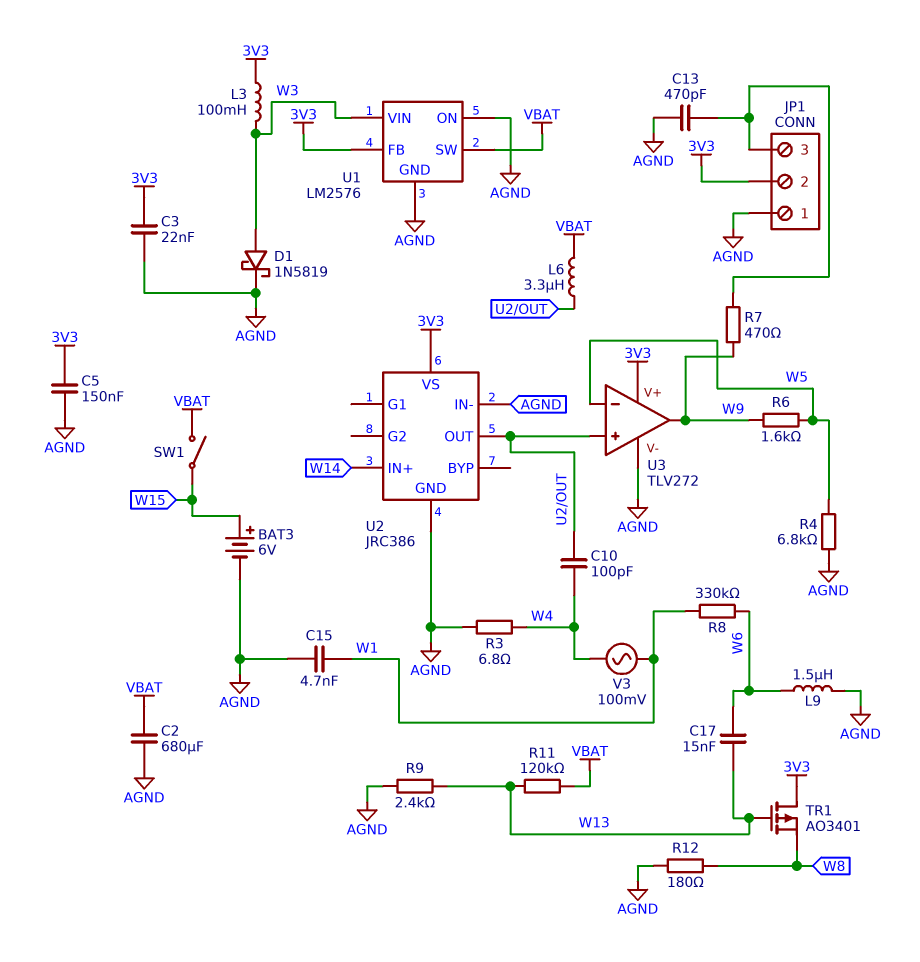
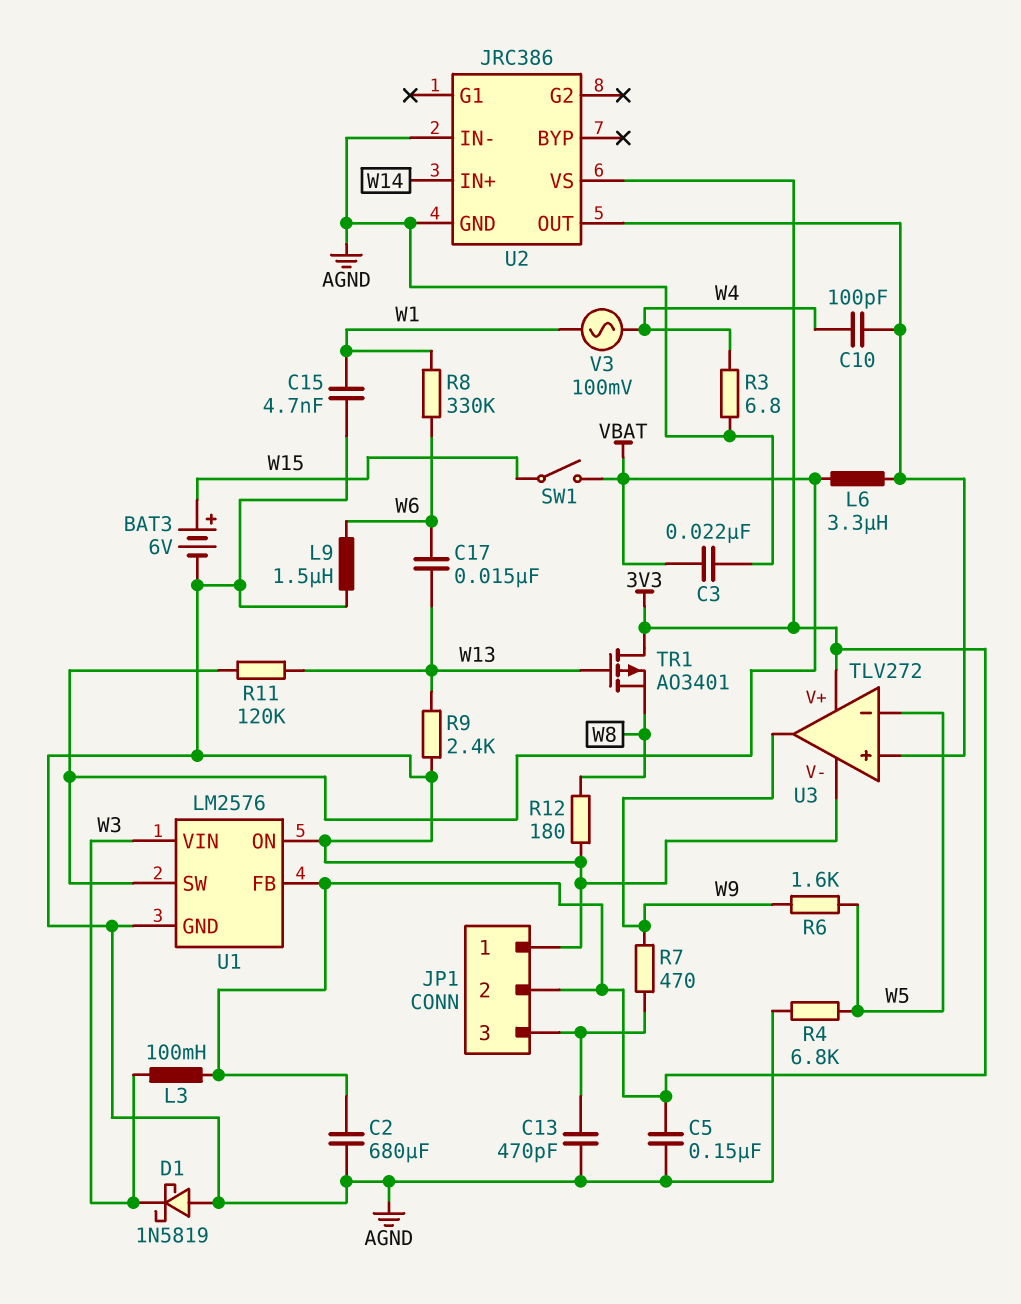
C2: 680uF (AGND, VBAT) -> 680uF (3V3, AGND)
C3: 22nF (3V3, AGND) -> 22nF (AGND, VBAT)
D1: schottky 1N5819 (A W3, K AGND) -> schottky 1N5819 (A AGND, K W3)

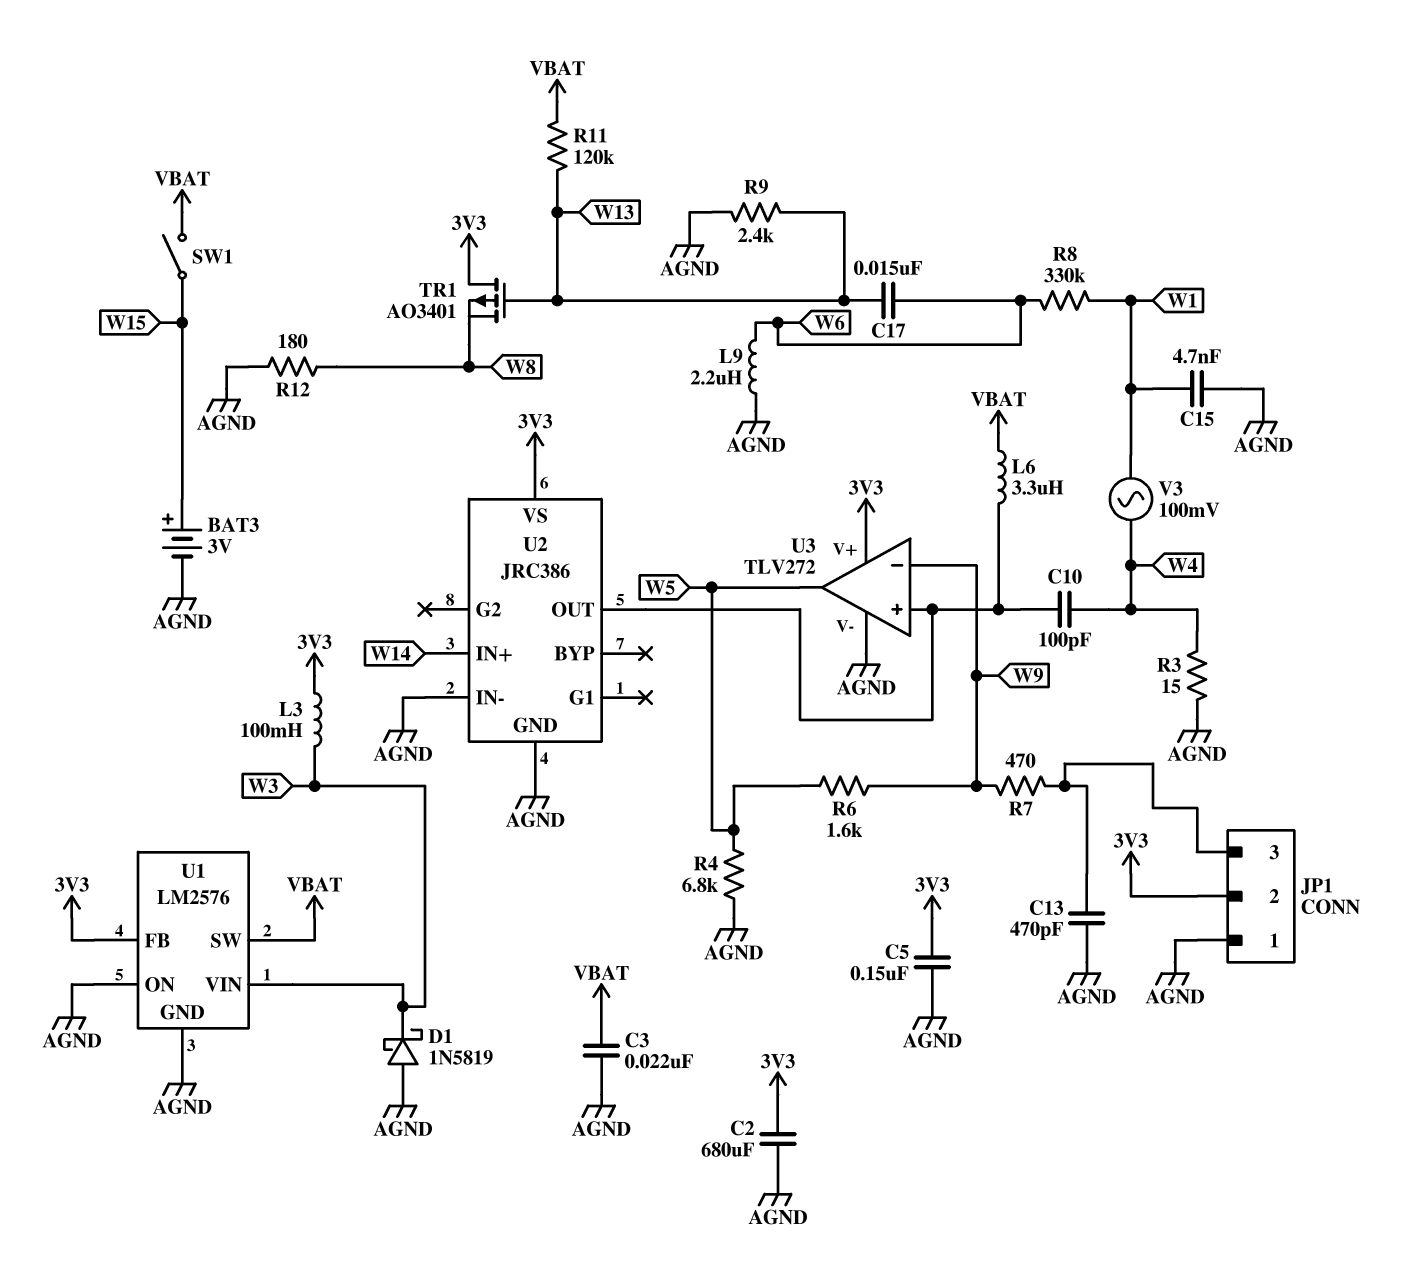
BAT3: 6V (plus W15, minus AGND) -> 3V (plus W15, minus AGND)
L9: 1.5uH (AGND, W6) -> 2.2uH (AGND, W6)
R3: 6.8 (AGND, W4) -> 15 (AGND, W4)
U3 pin in-: W5 -> W9
U3 pin out: W9 -> W5

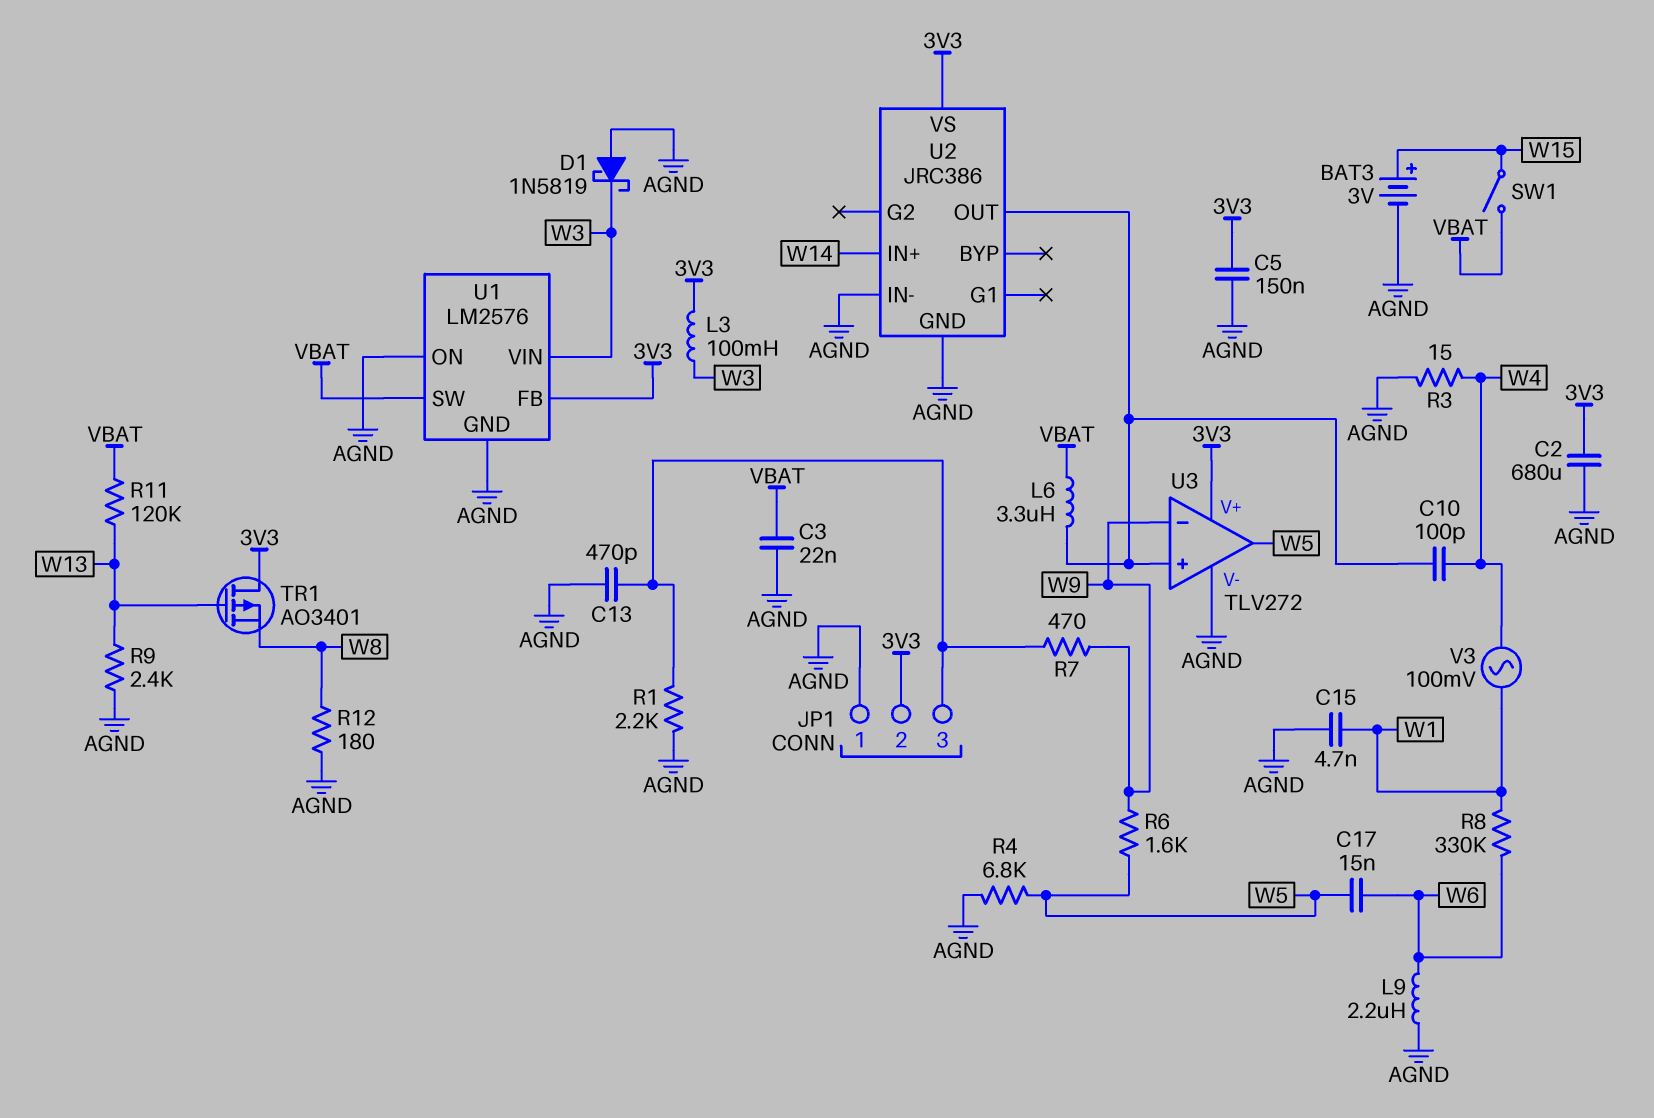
C17: 15nF (W6, W13) -> 15nF (W5, W6)
R1: none -> 2.2k (AGND, JP1/3)

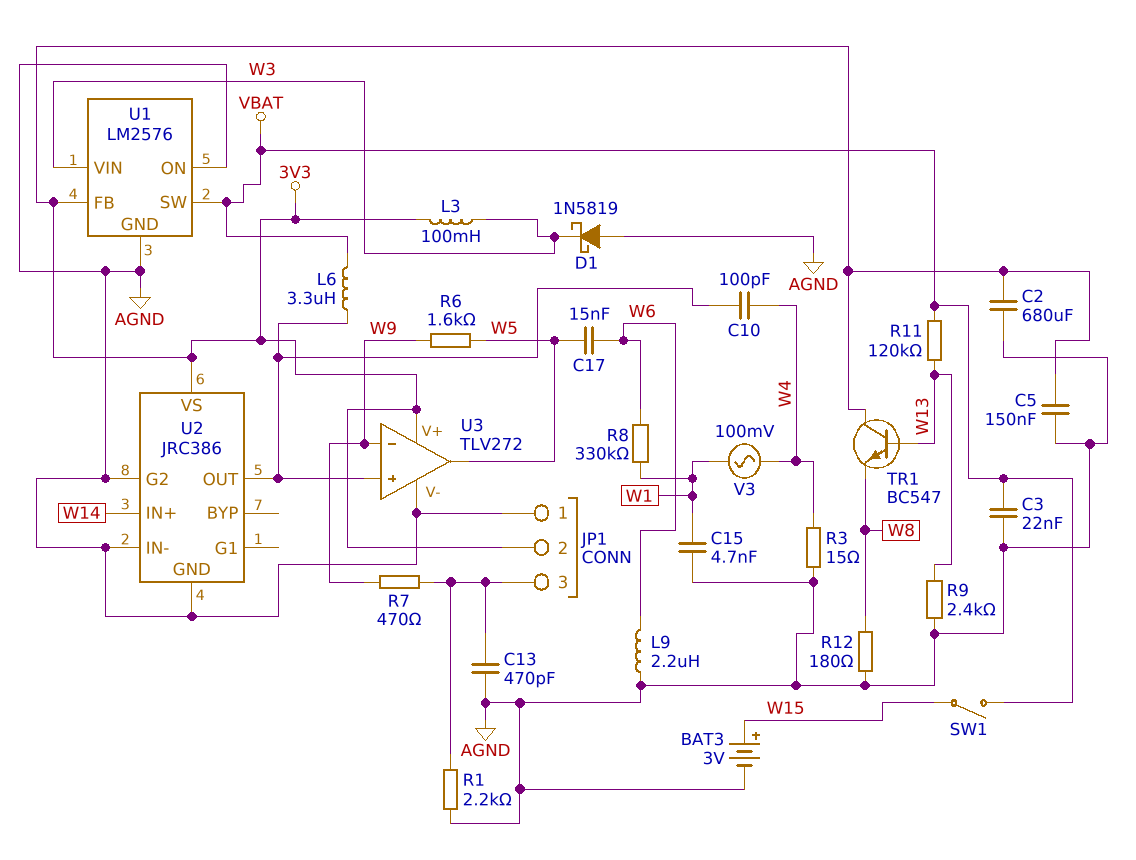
R4: 6.8k (AGND, W5) -> none
TR1: PMOS AO3401 (G W13, D 3V3, S W8) -> NPN BC547 (B W13, C 3V3, E W8)
U2 pin G2: none -> AGND

